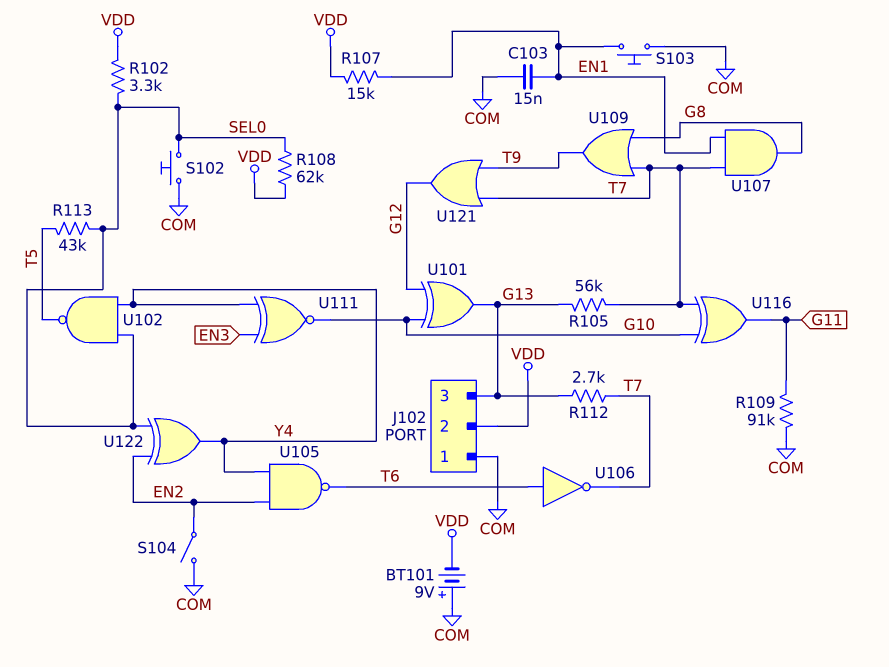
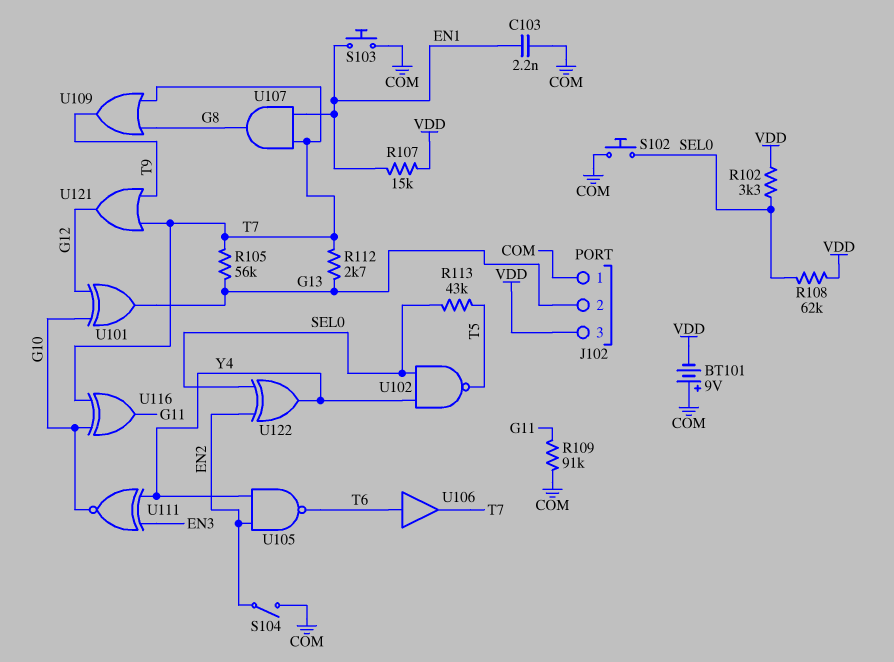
C103: 15nF (COM, EN1) -> 2.2nF (COM, EN1)
J102 pin 2: VDD -> G13
J102 pin 3: G13 -> VDD
U106: NOT (in T6, out T7) -> buffer (in T6, out T7)

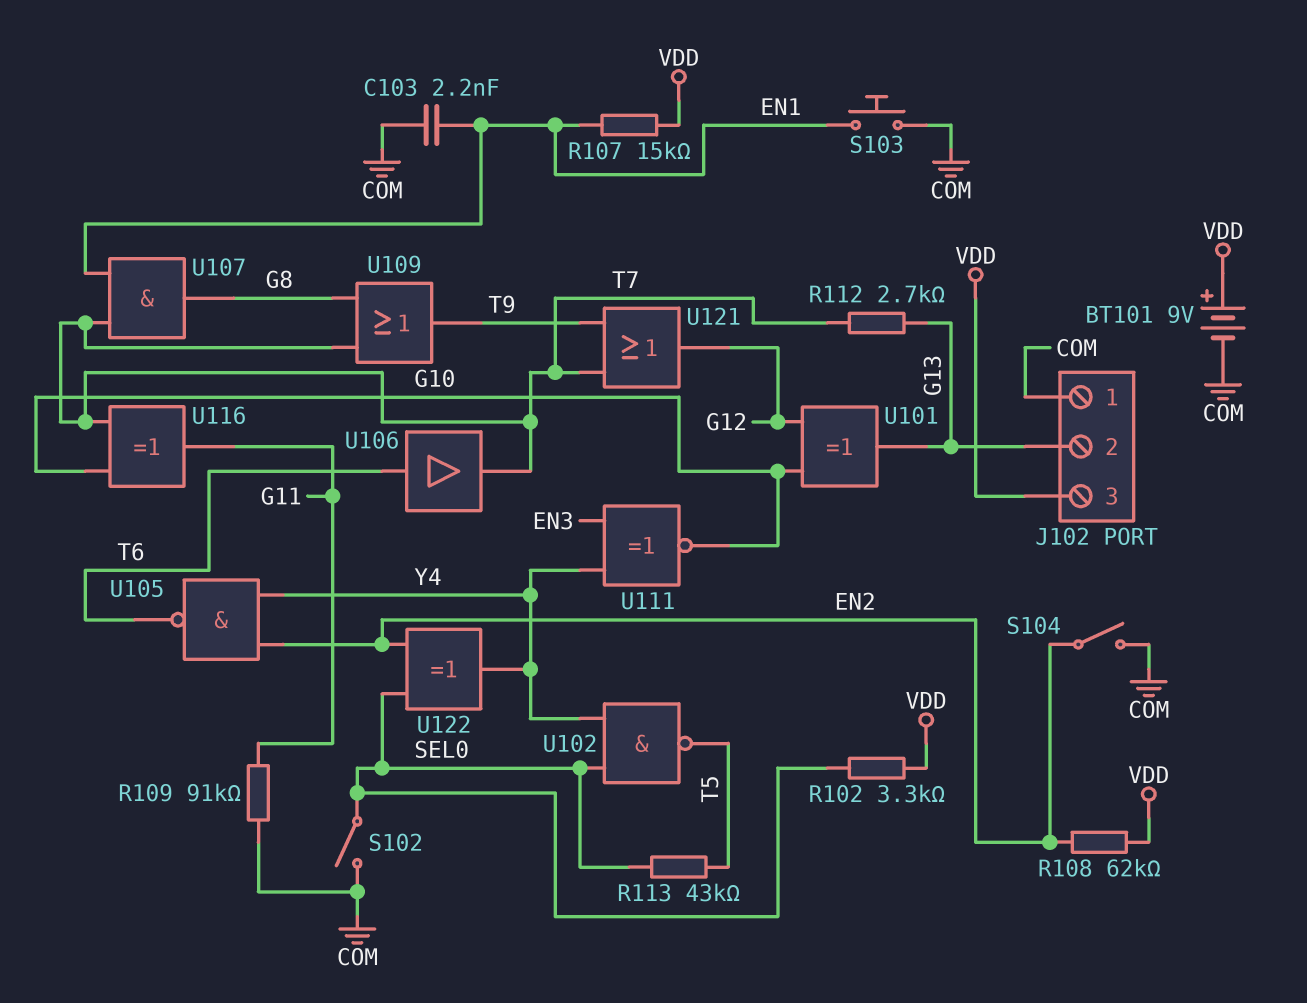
BT101: 9V (plus COM, minus VDD) -> 9V (plus VDD, minus COM)
R105: 56k (G13, T7) -> none
R108: 62k (SEL0, VDD) -> 62k (EN2, VDD)
S102: button (COM, SEL0) -> switch (COM, SEL0)

